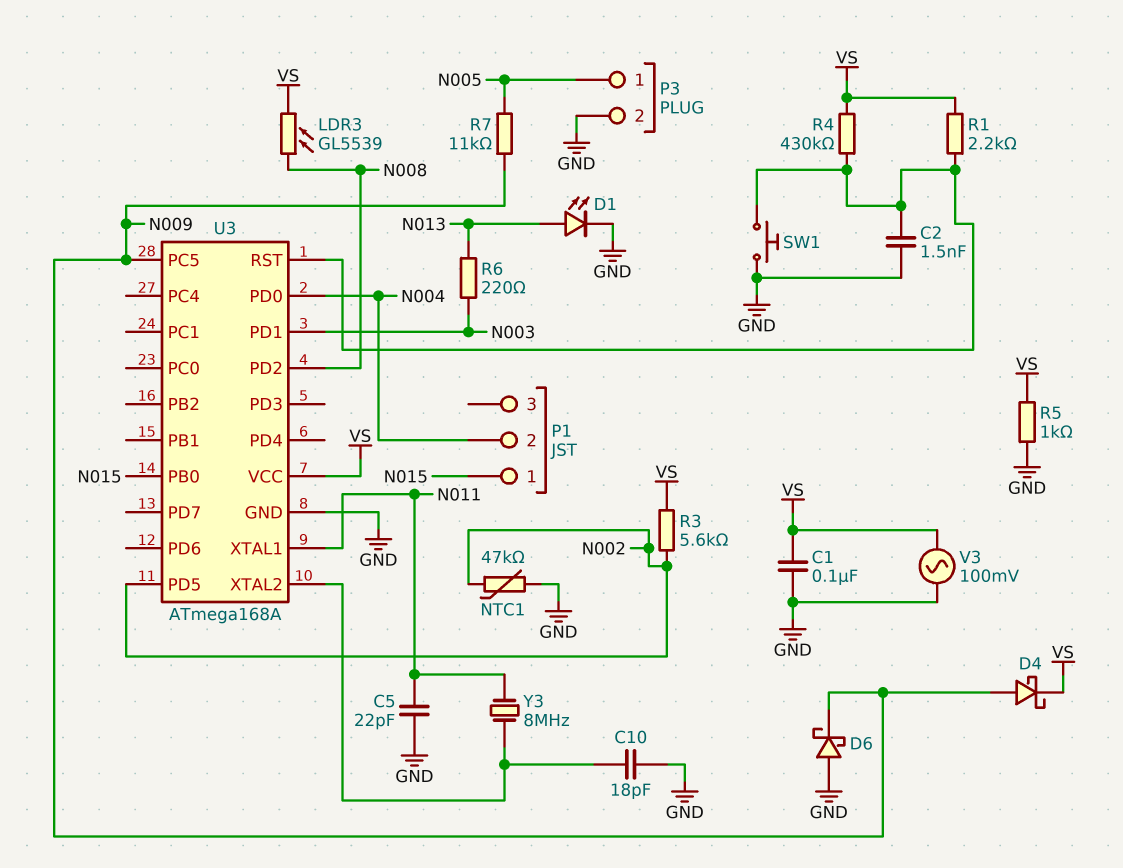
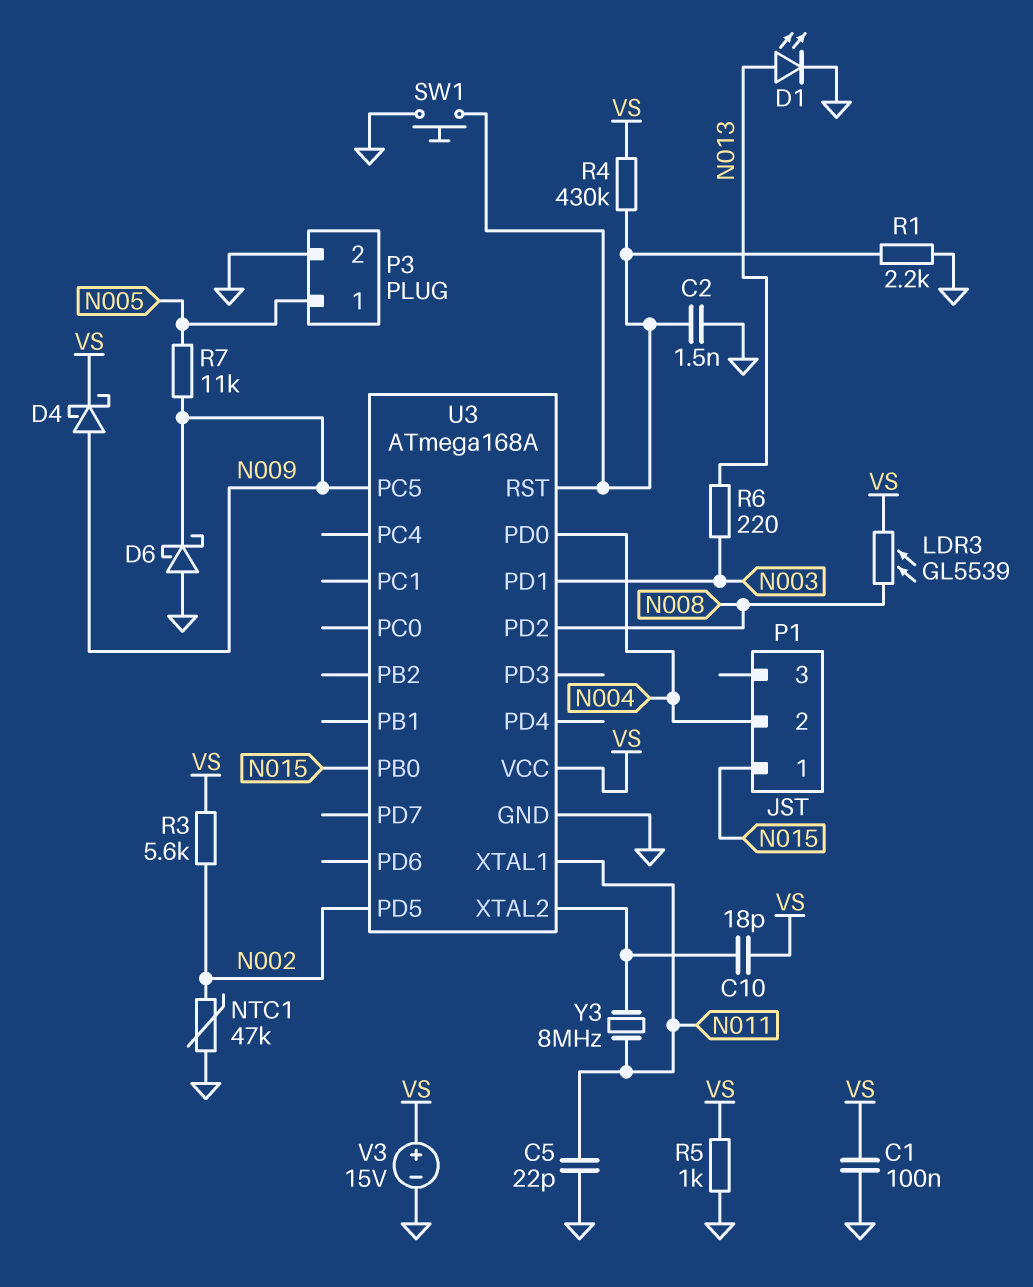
C10: 18pF (GND, U3/XTAL2) -> 18pF (U3/XTAL2, VS)
R1: 2.2k (U3/RST, VS) -> 2.2k (GND, U3/RST)
V3: AC 100mV (GND, VS) -> 15V (plus VS, minus GND)

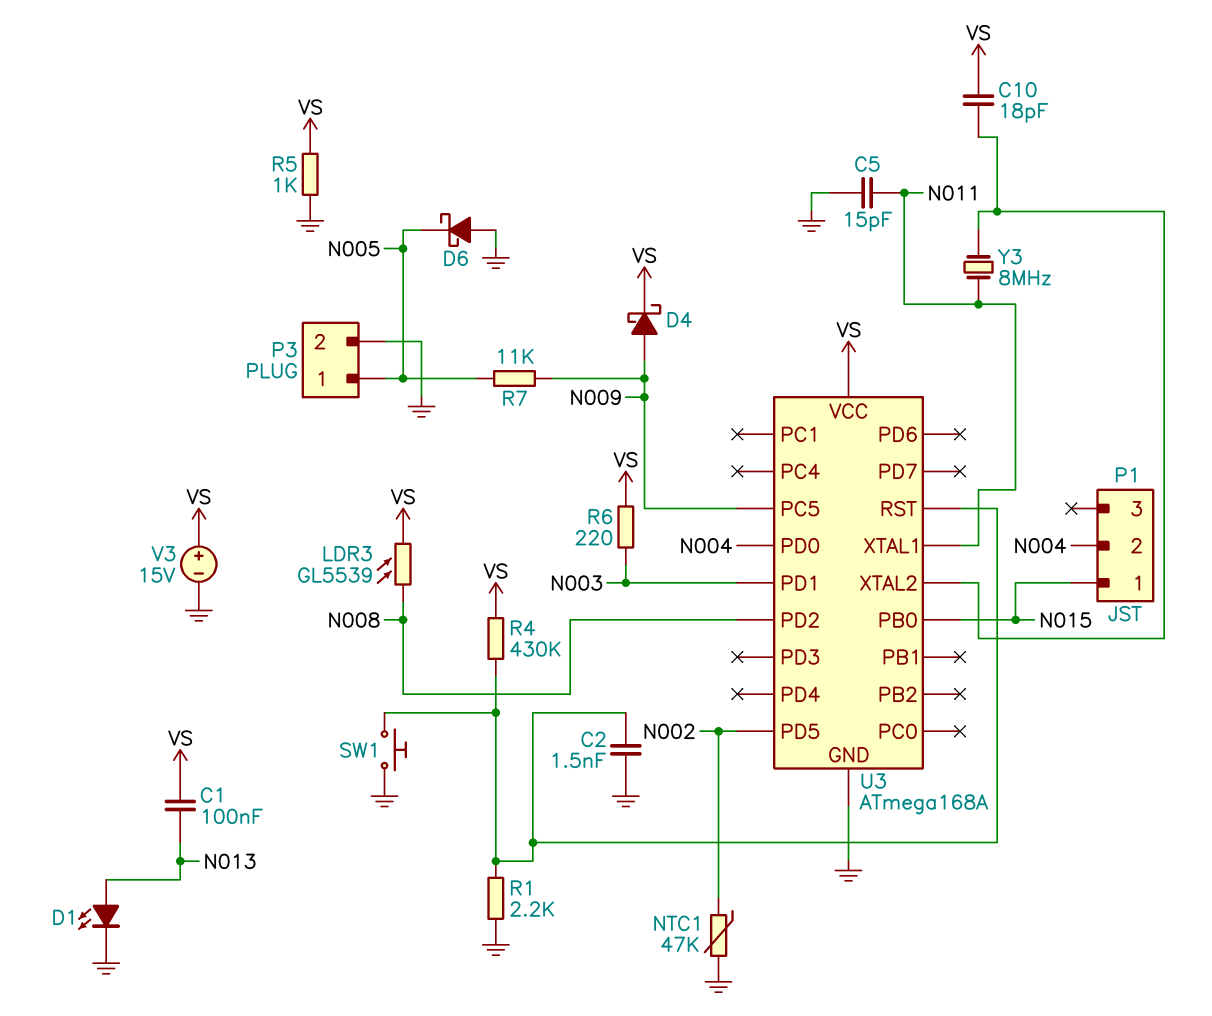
C1: 100nF (GND, VS) -> 100nF (N013, VS)
C5: 22pF (GND, N011) -> 15pF (GND, N011)
D6: schottky (A GND, K N009) -> schottky (A GND, K N005)
R3: 5.6k (N002, VS) -> none
R6: 220 (N003, N013) -> 220 (N003, VS)

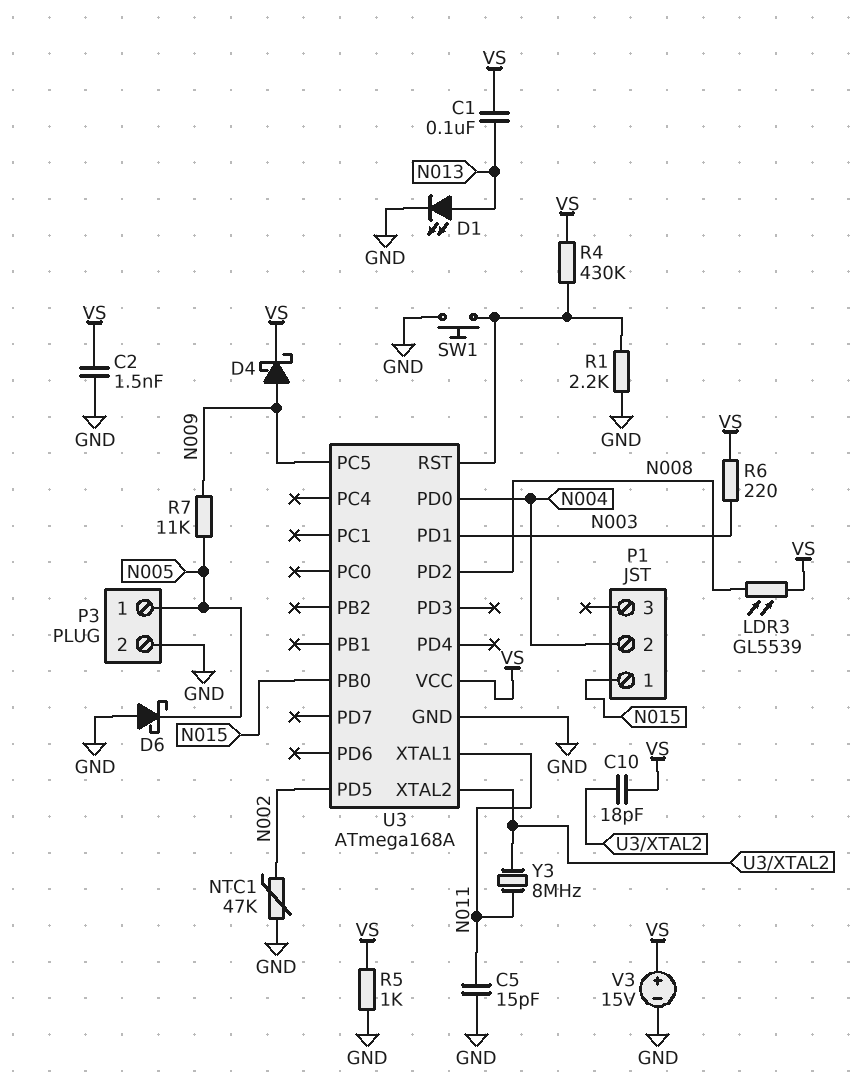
C2: 1.5nF (GND, U3/RST) -> 1.5nF (GND, VS)

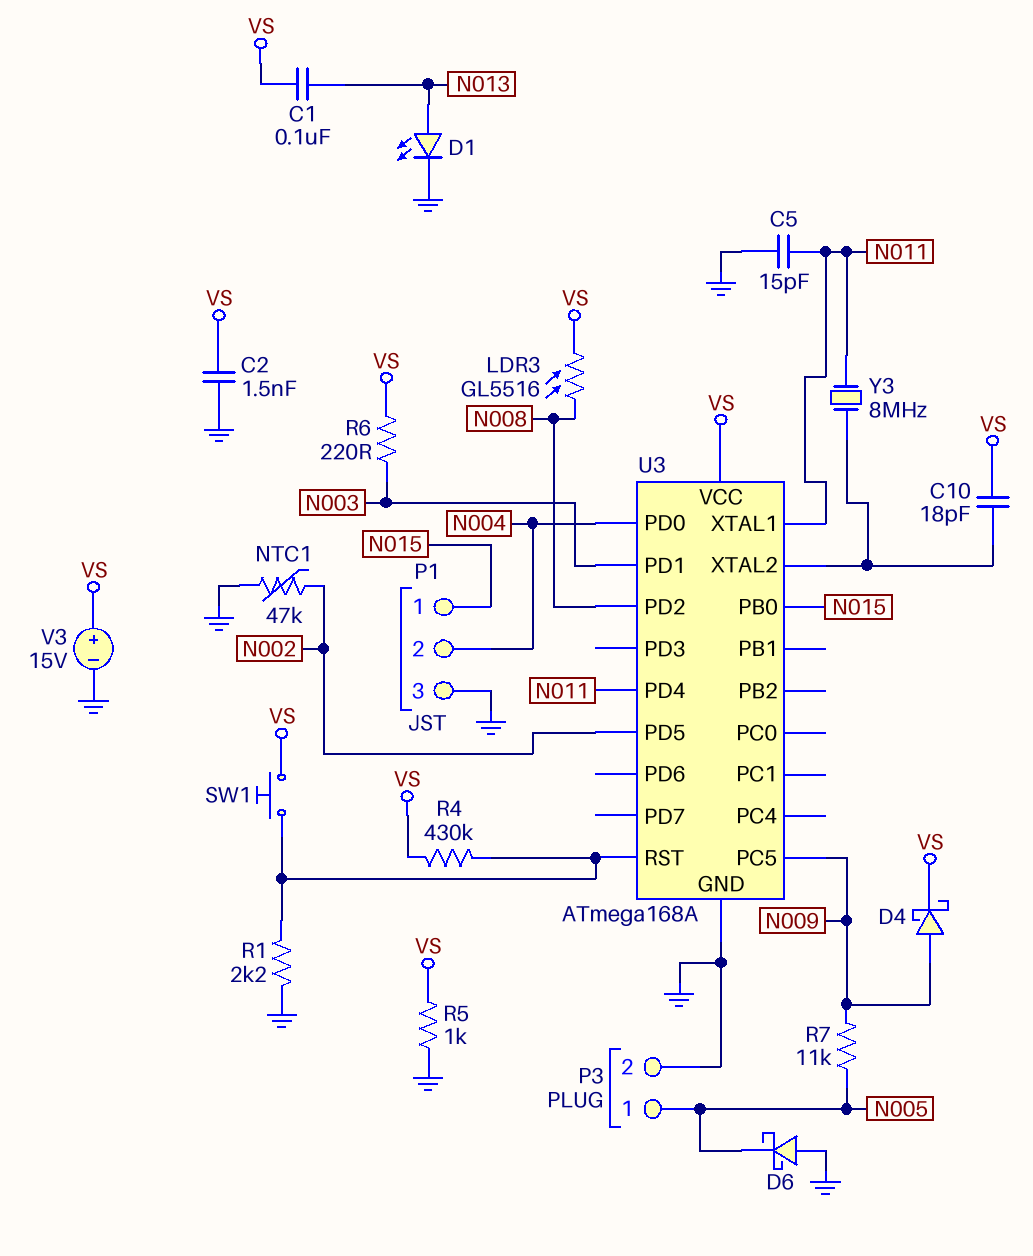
LDR3: GL5539 (N008, VS) -> GL5516 (N008, VS)
P1 pin 3: none -> GND
SW1: button (GND, U3/RST) -> button (U3/RST, VS)
U3 pin PD4: none -> N011

